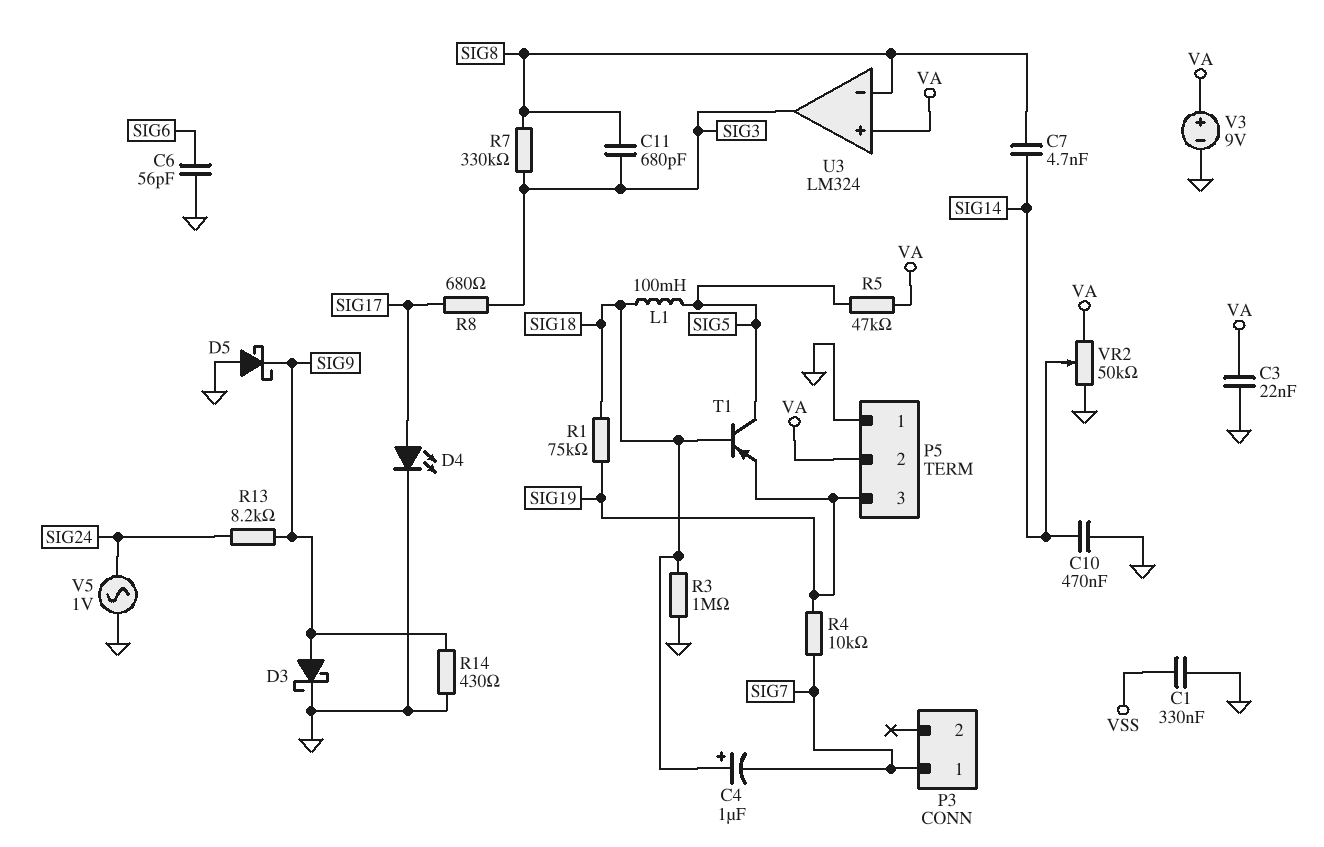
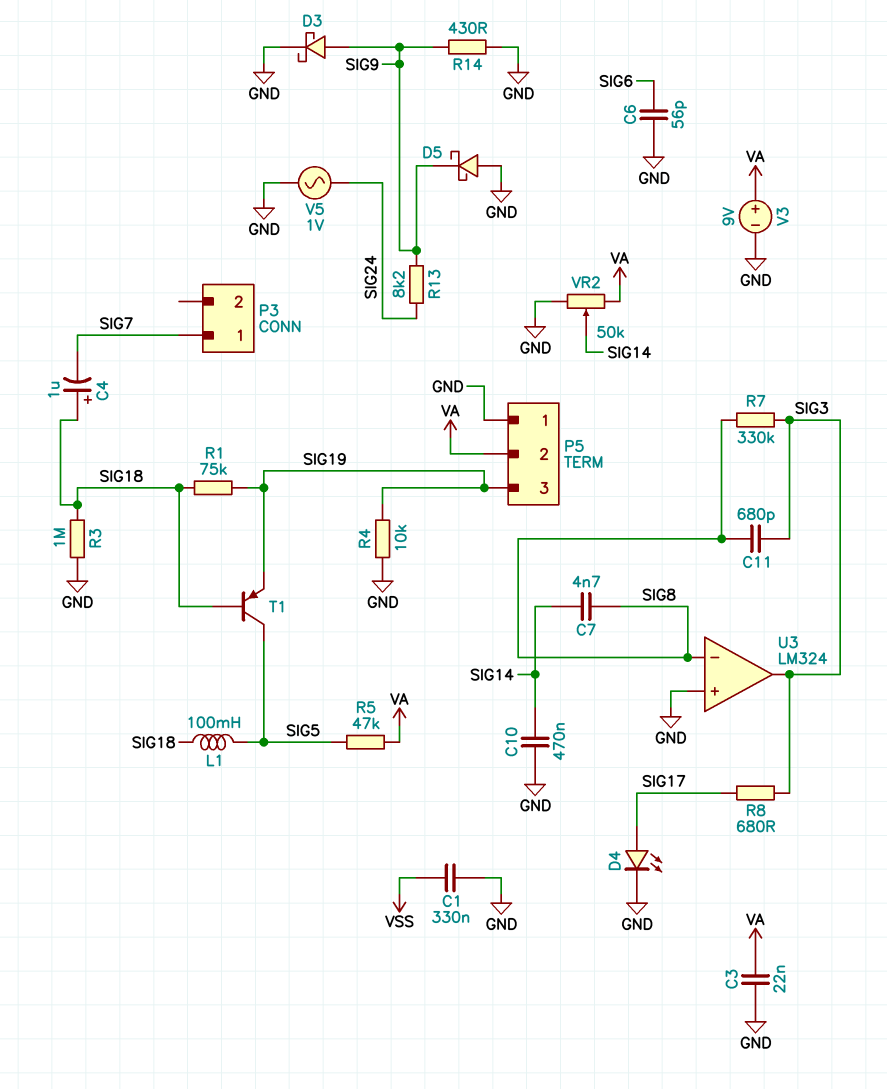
R4: 10k (SIG7, SIG19) -> 10k (GND, SIG19)
U3 pin in+: VA -> GND

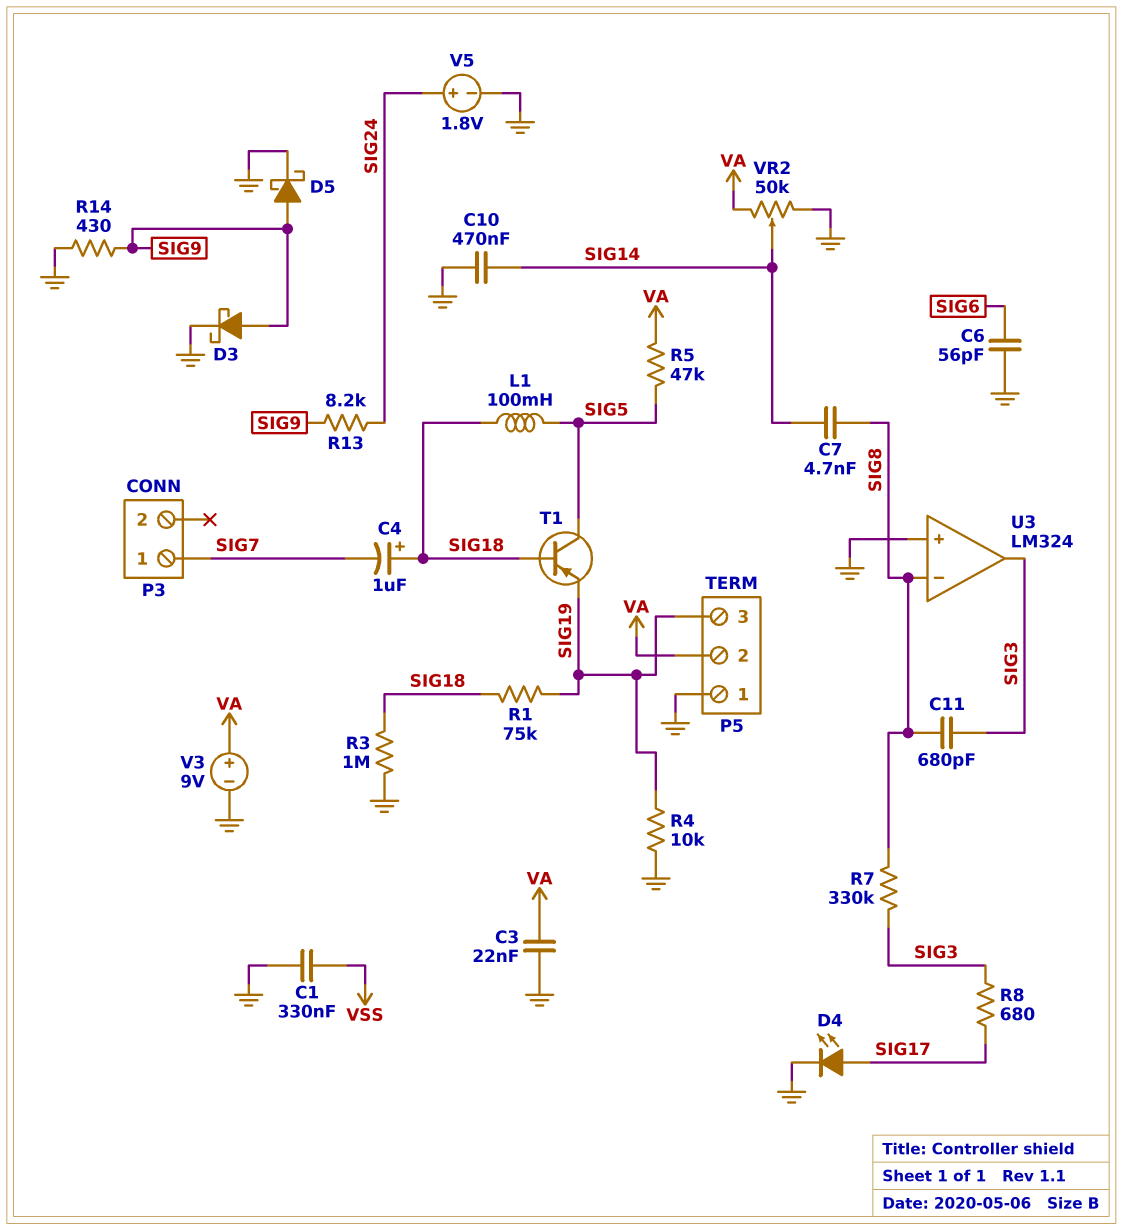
D5: schottky (A GND, K SIG9) -> schottky (A SIG9, K GND)
V5: AC 1V (GND, SIG24) -> 1.8V (plus SIG24, minus GND)

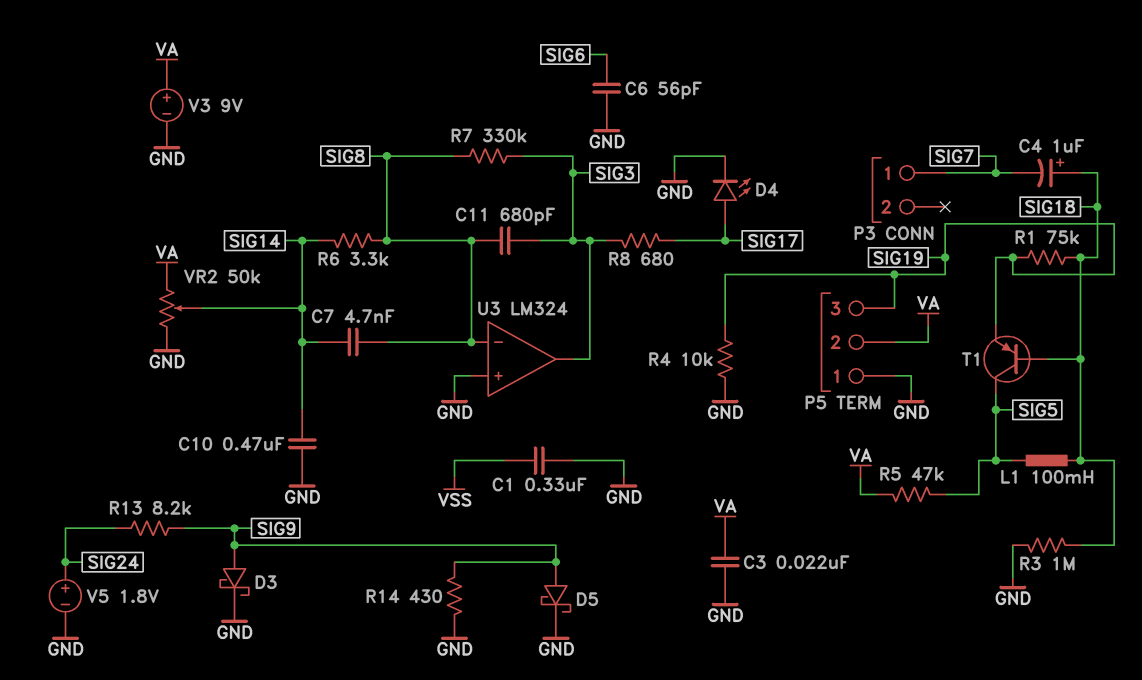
R6: none -> 3.3k (SIG8, SIG14)

